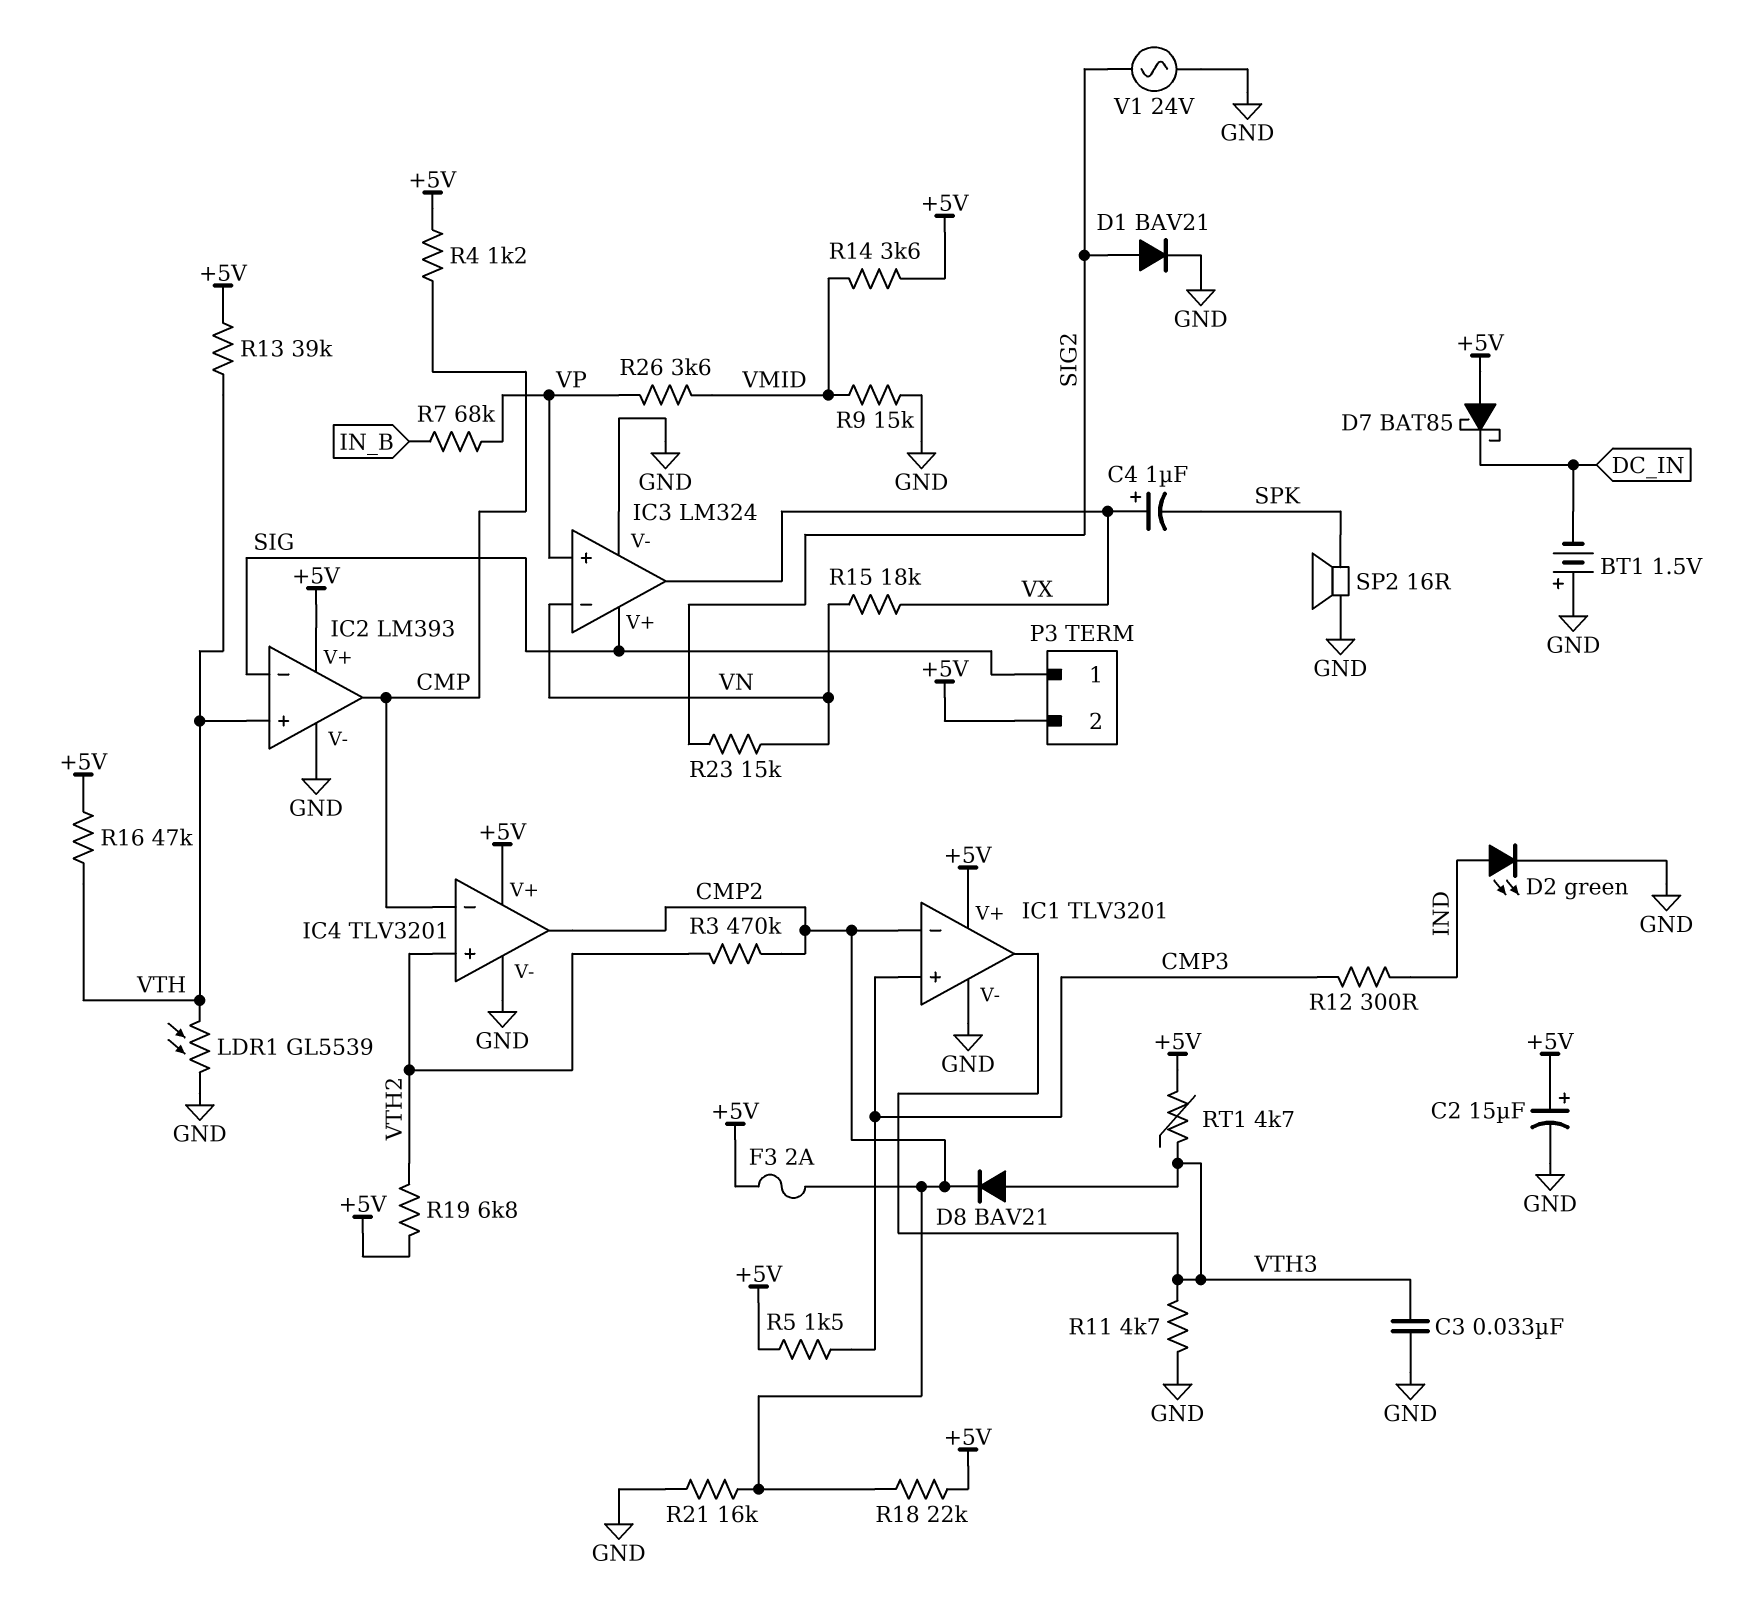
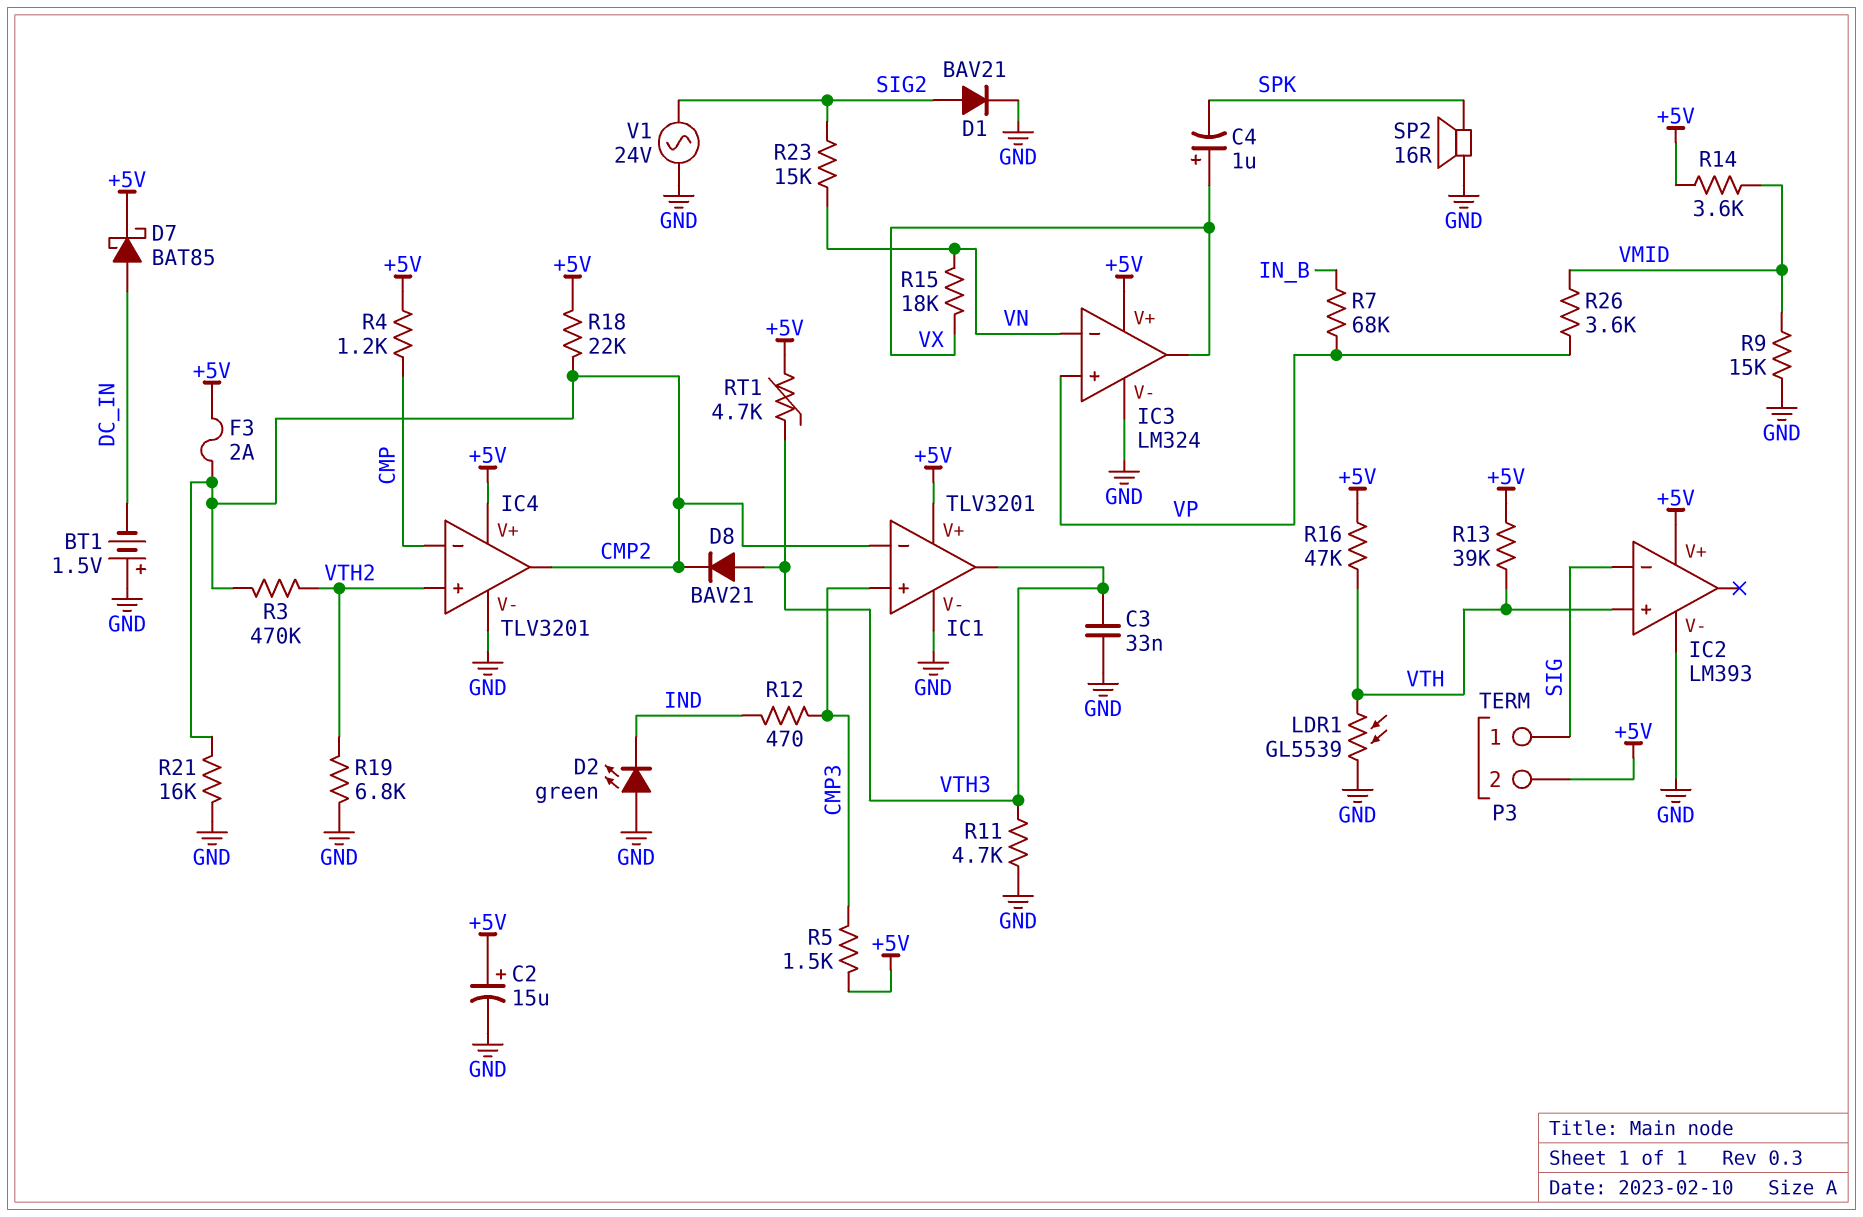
D2: LED green (A IND, K GND) -> LED green (A GND, K IND)
D7: schottky BAT85 (A +5V, K DC_IN) -> schottky BAT85 (A DC_IN, K +5V)
IC2 pin out: CMP -> none
IC3 pin V+: SIG -> +5V
R12: 300 (CMP3, IND) -> 470 (CMP3, IND)
R19: 6.8k (+5V, VTH2) -> 6.8k (GND, VTH2)

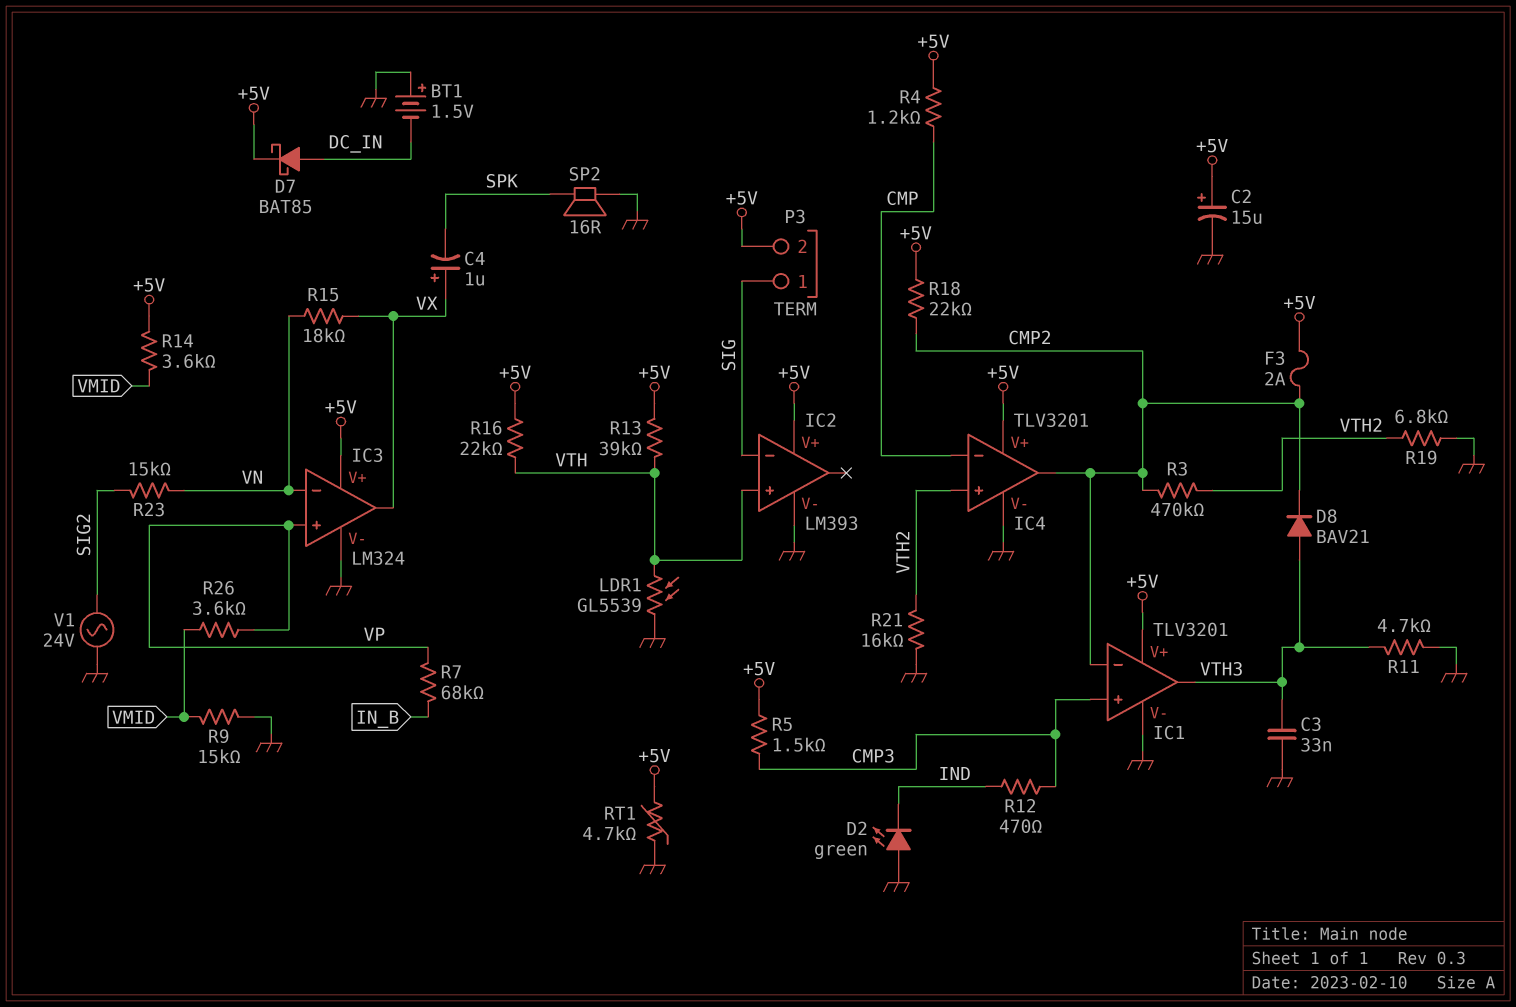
D1: diode BAV21 (A SIG2, K GND) -> none
R16: 47k (+5V, VTH) -> 22k (+5V, VTH)
R21: 16k (CMP2, GND) -> 16k (GND, VTH2)
RT1: 4.7k (+5V, VTH3) -> 4.7k (+5V, GND)

